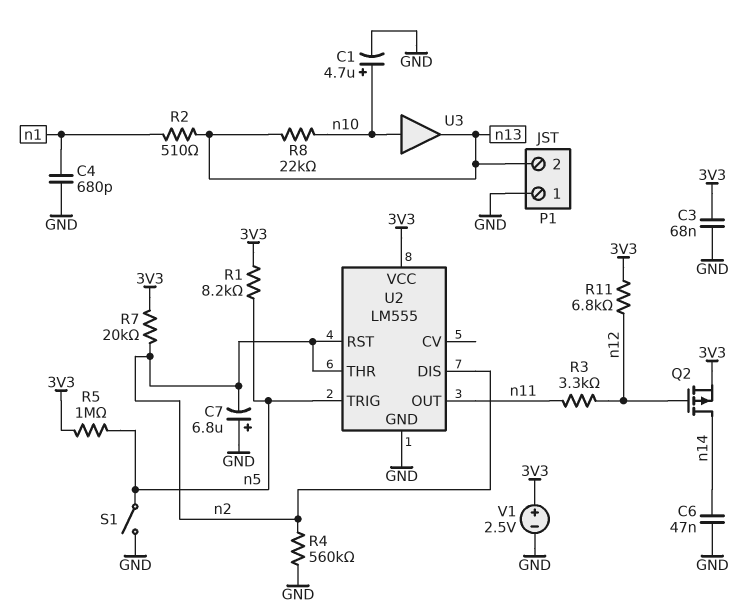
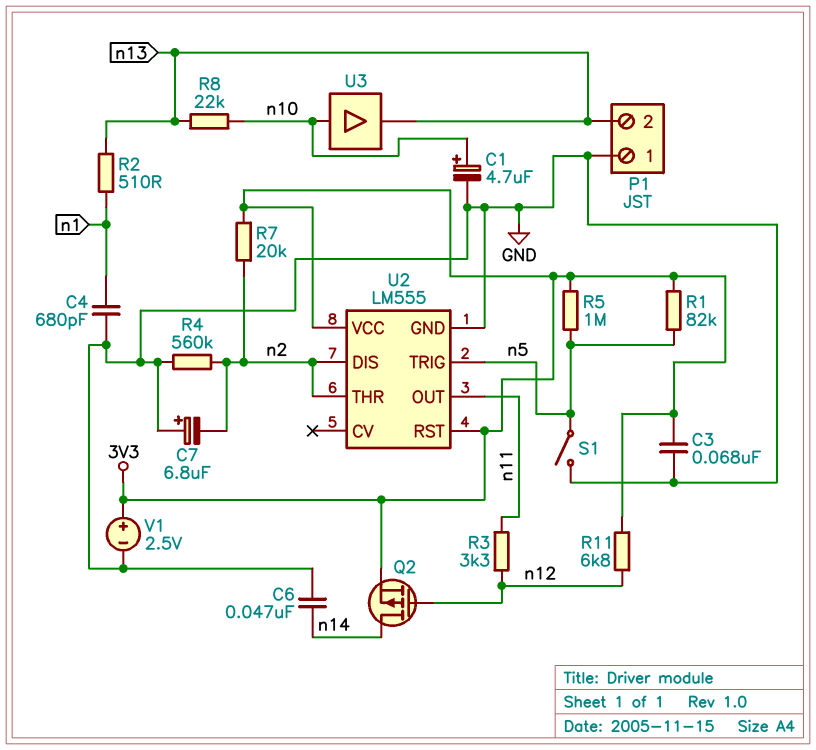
R1: 8.2k (3V3, n5) -> 82k (3V3, n5)
U2 pin RST: n2 -> 3V3

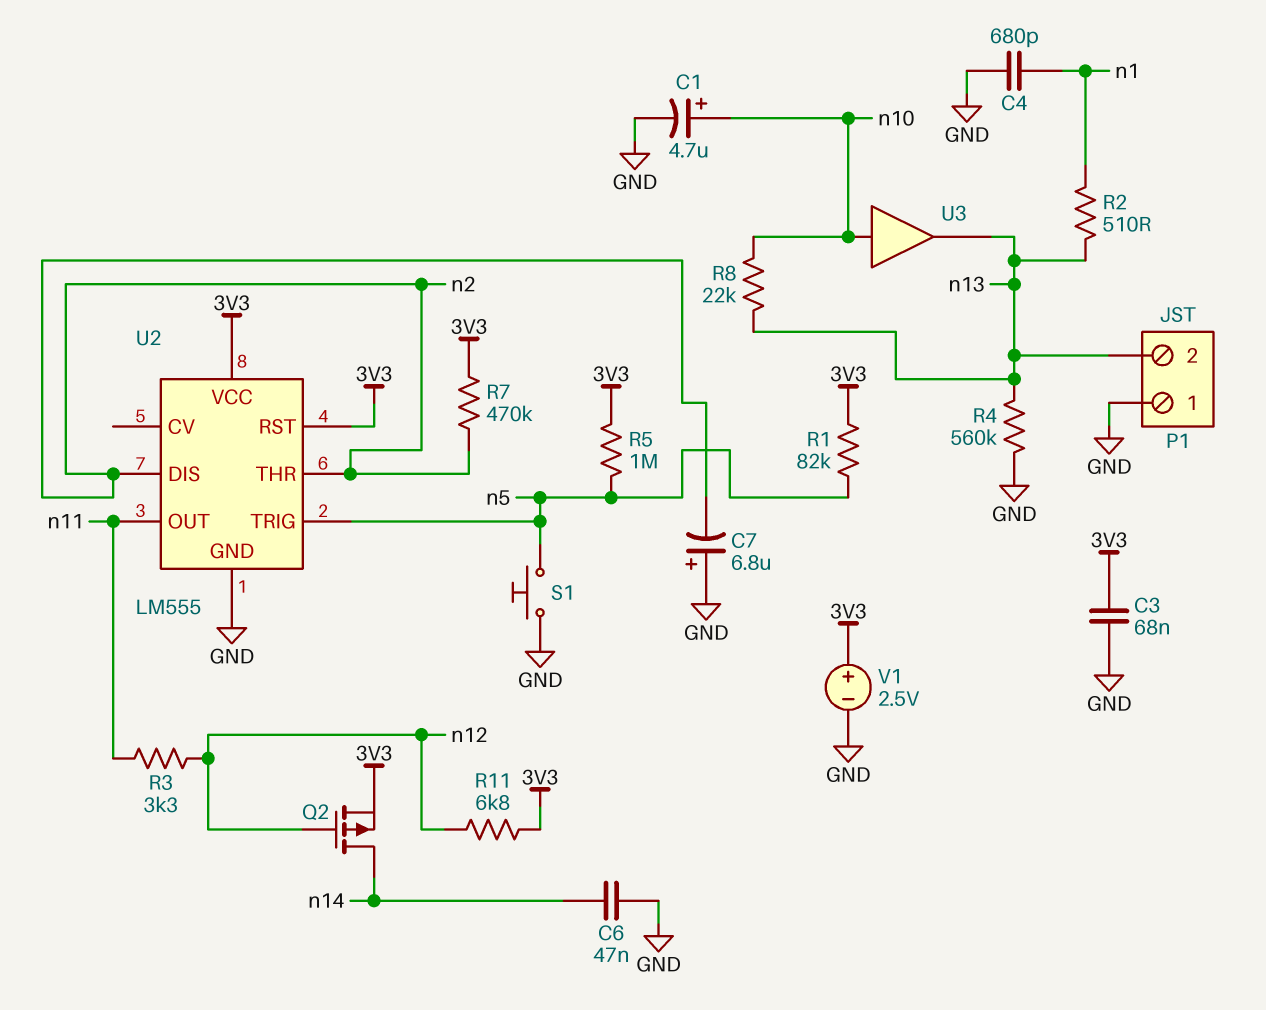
R4: 560k (GND, n2) -> 560k (GND, n13)
R7: 20k (3V3, n2) -> 470k (3V3, n2)
S1: switch (GND, n5) -> button (GND, n5)

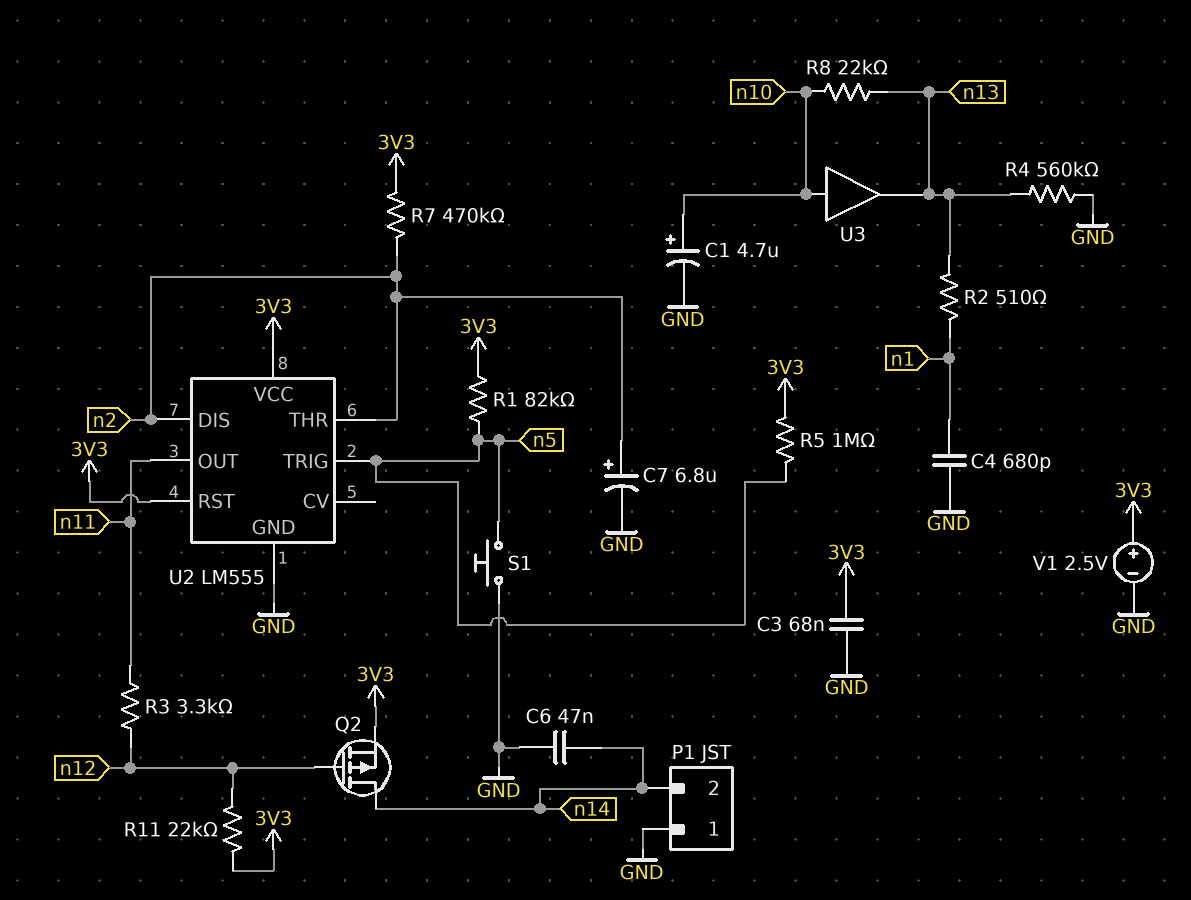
C7: 6.8uF (plus GND, minus n2) -> 6.8uF (plus n2, minus GND)
P1 pin 2: n13 -> n14
R11: 6.8k (3V3, n12) -> 22k (3V3, n12)

